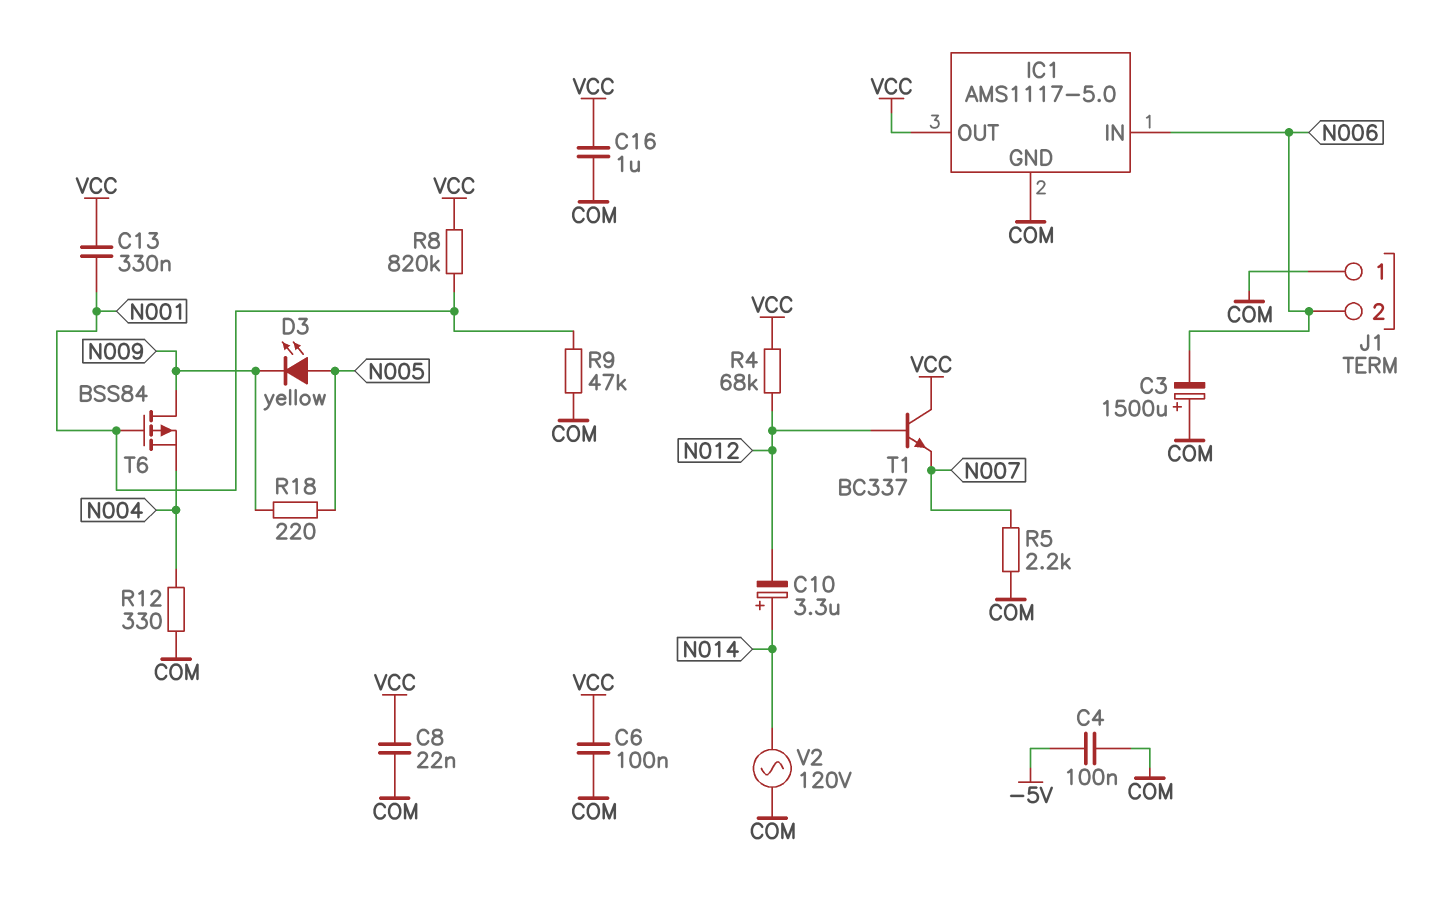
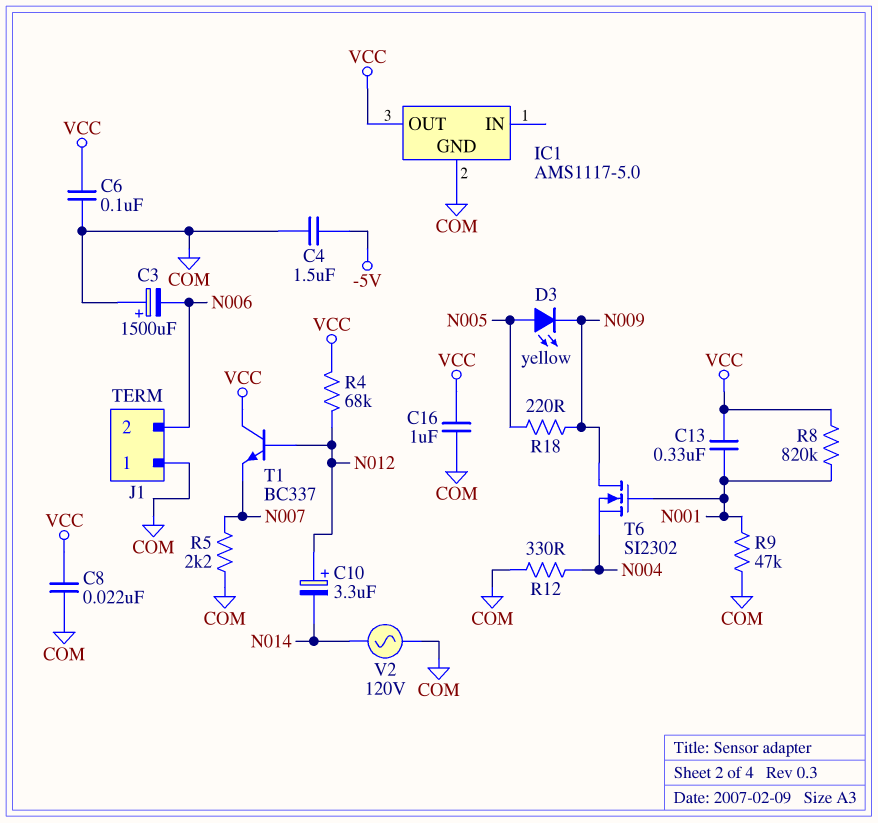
C4: 100nF (-5V, COM) -> 1.5uF (-5V, COM)
C10: 3.3uF (plus N014, minus N012) -> 3.3uF (plus N012, minus N014)
IC1 pin IN: N006 -> none
T6: PMOS BSS84 (G N001, D N009, S N004) -> NMOS SI2302 (G N001, D N009, S N004)

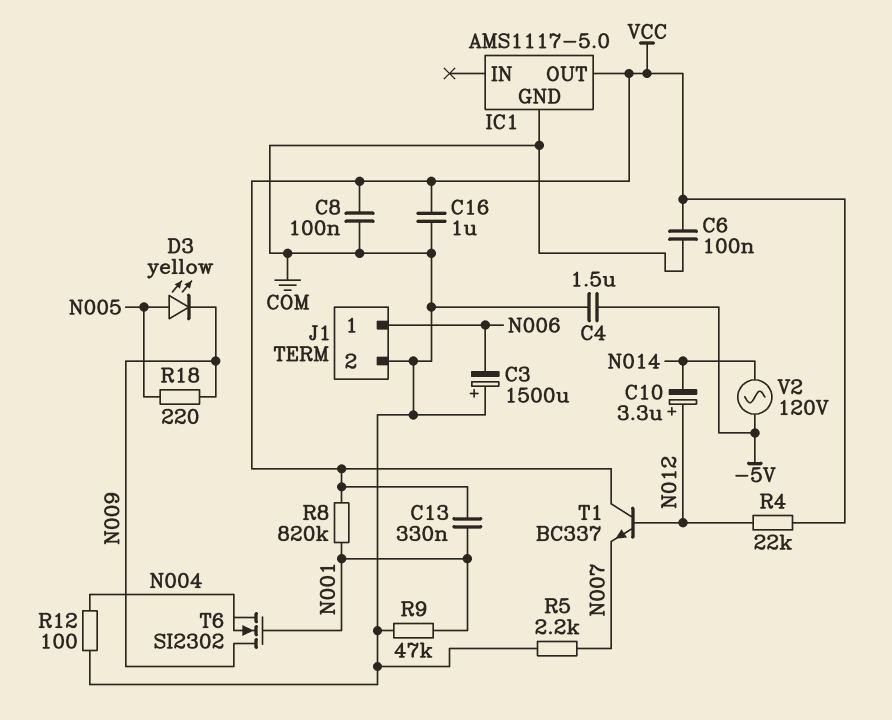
C8: 22nF (COM, VCC) -> 100nF (COM, VCC)
J1 pin 1: COM -> N006
J1 pin 2: N006 -> COM
R4: 68k (N012, VCC) -> 22k (N012, VCC)
R12: 330 (COM, N004) -> 100 (COM, N004)
V2: AC 120V (COM, N014) -> AC 120V (-5V, N014)

